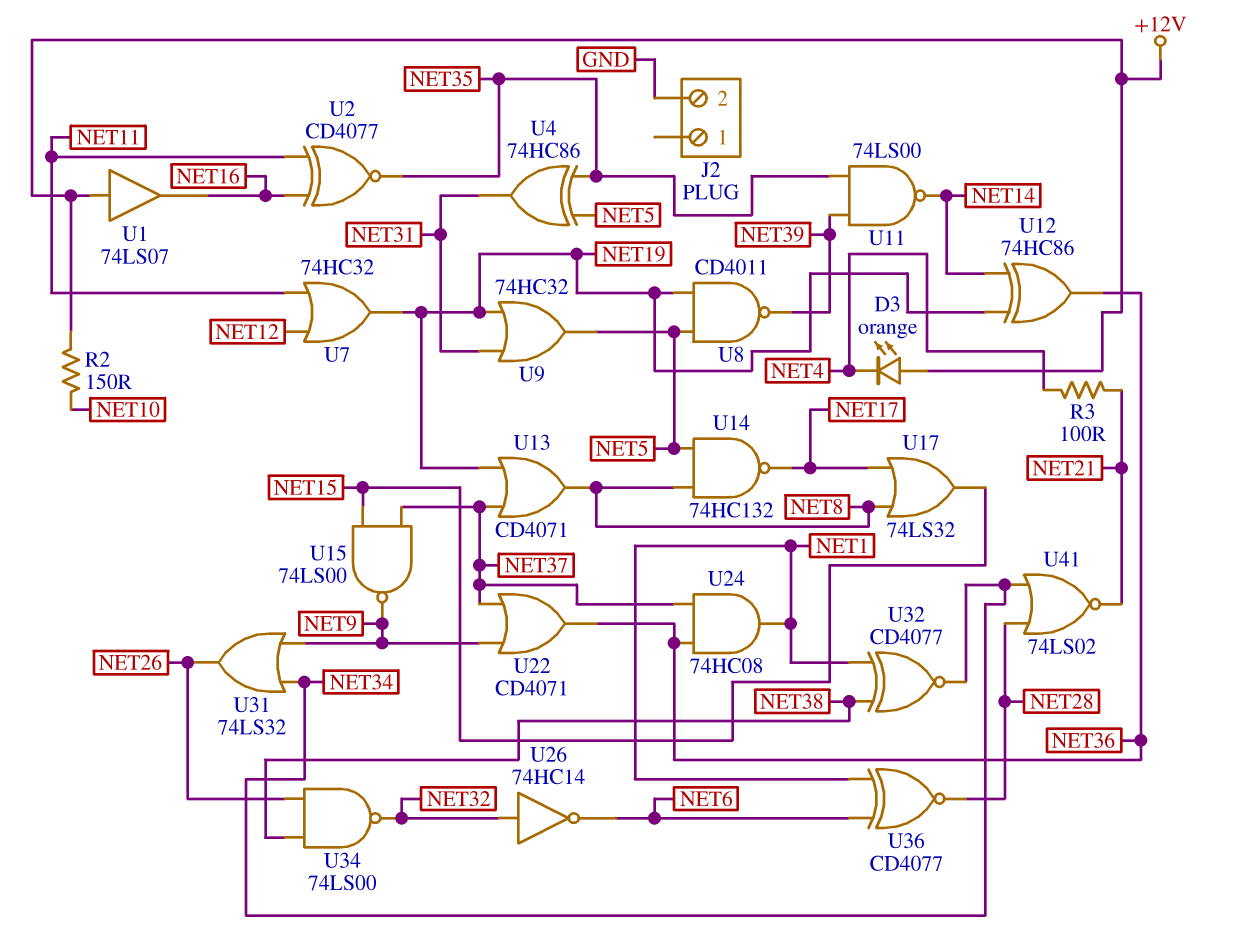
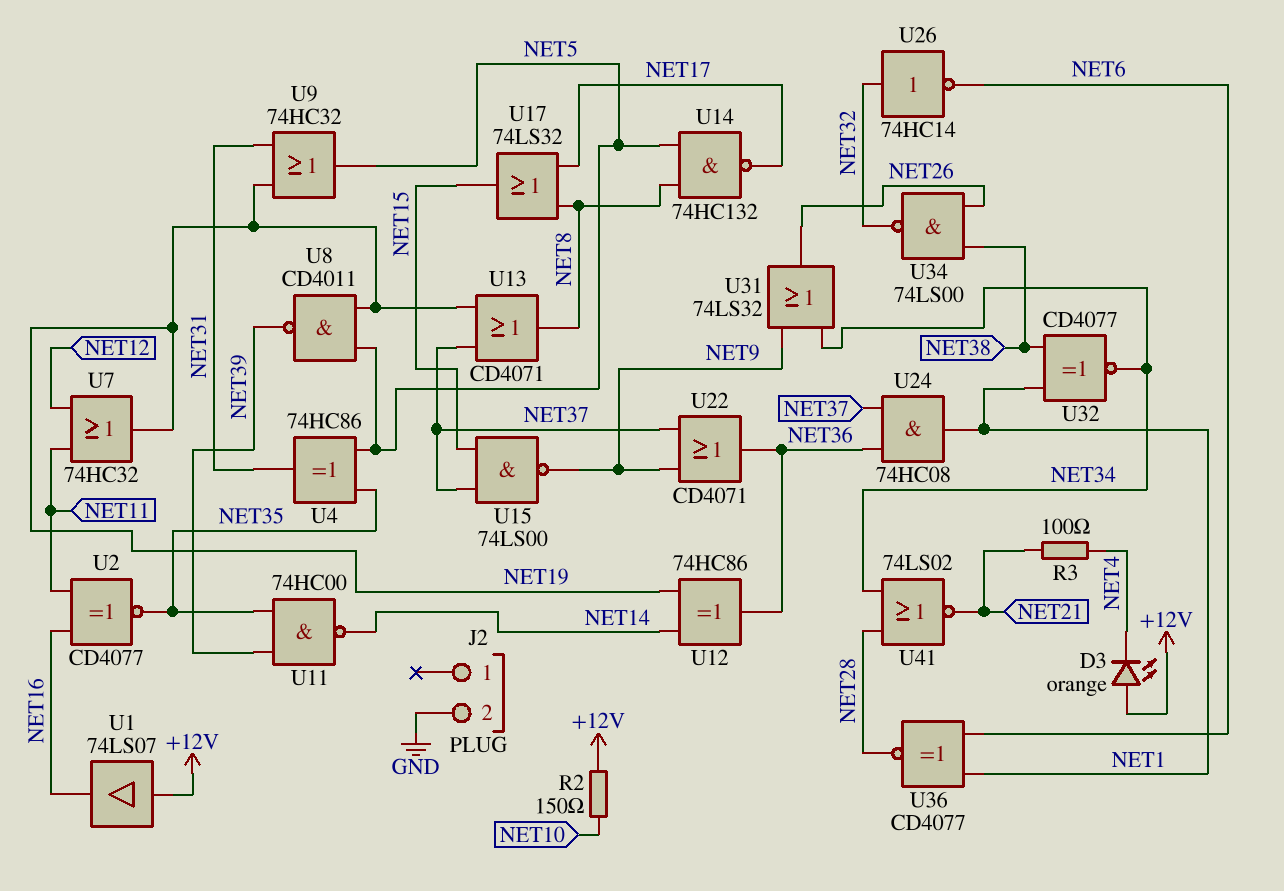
U11: NAND 74LS00 (in NET35, in NET39, out NET14) -> NAND 74HC00 (in NET35, in NET39, out NET14)

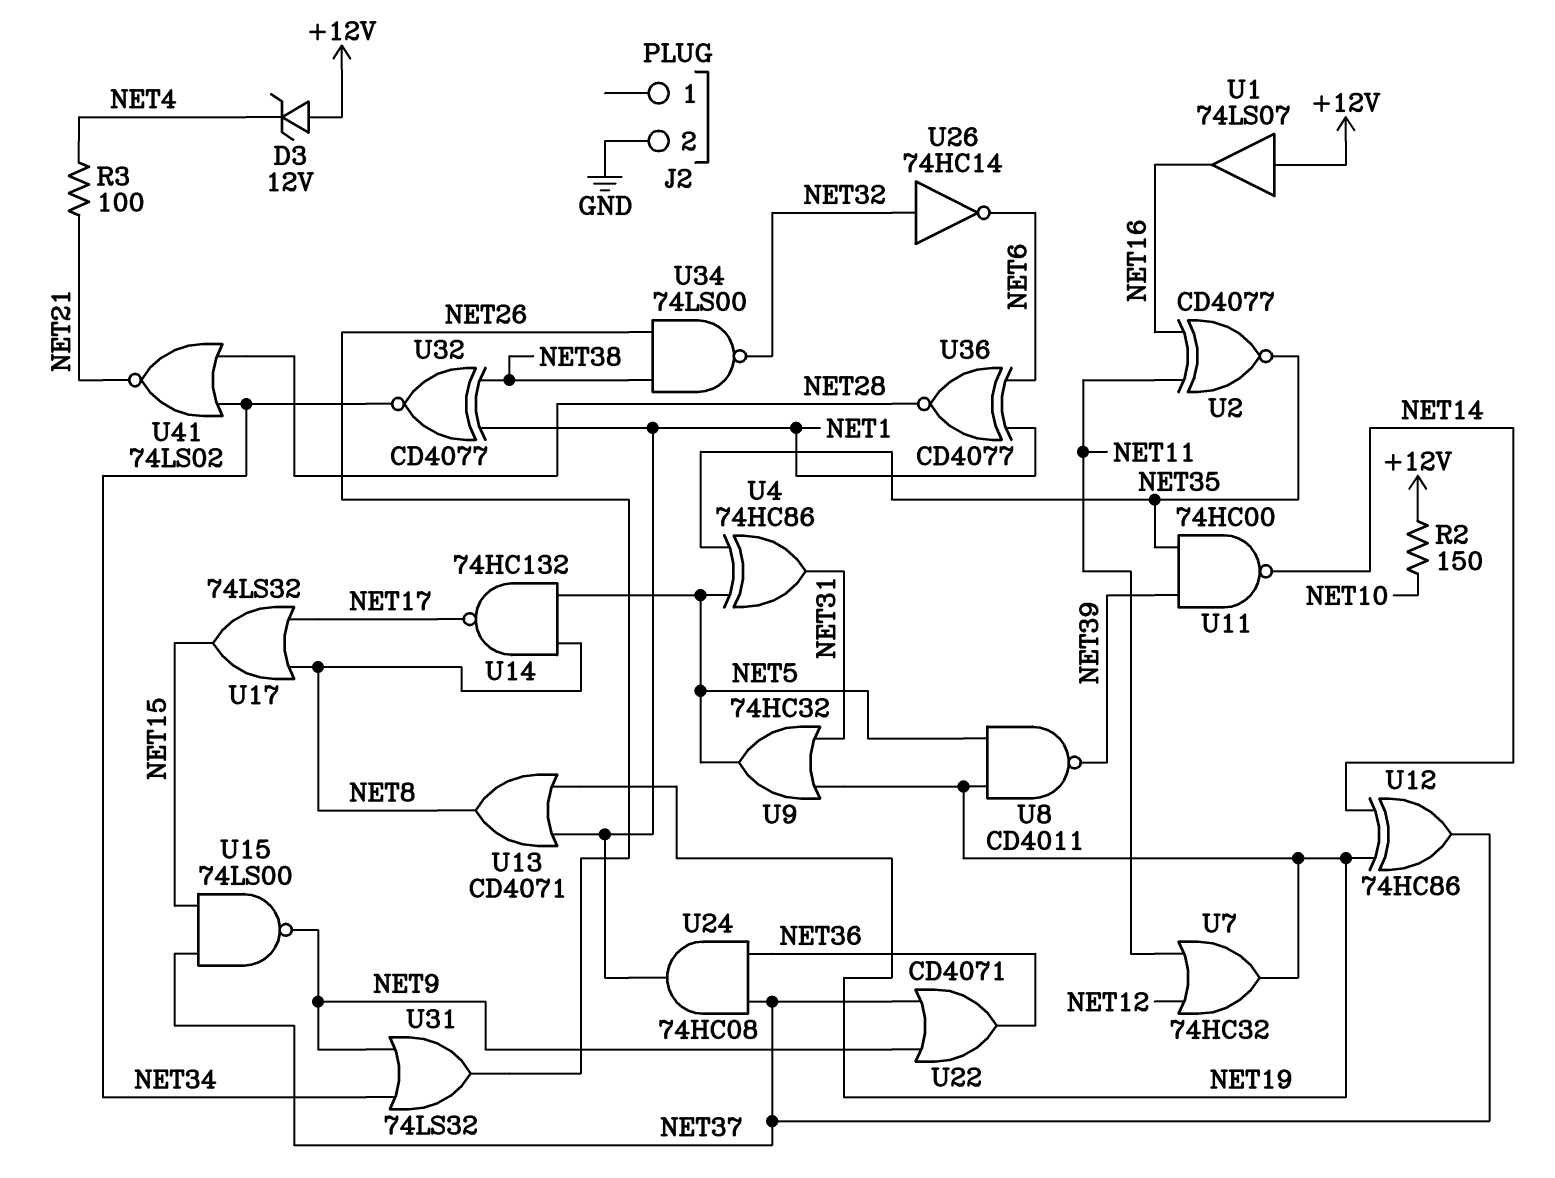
D3: LED orange (A +12V, K NET4) -> zener 12V (A +12V, K NET4)
U12: XOR 74HC86 (in NET14, in NET19, out NET36) -> XOR 74HC86 (in NET14, in NET19, out NET37)
U13: OR CD4071 (in NET19, in NET37, out NET8) -> OR CD4071 (in NET1, in NET19, out NET8)

